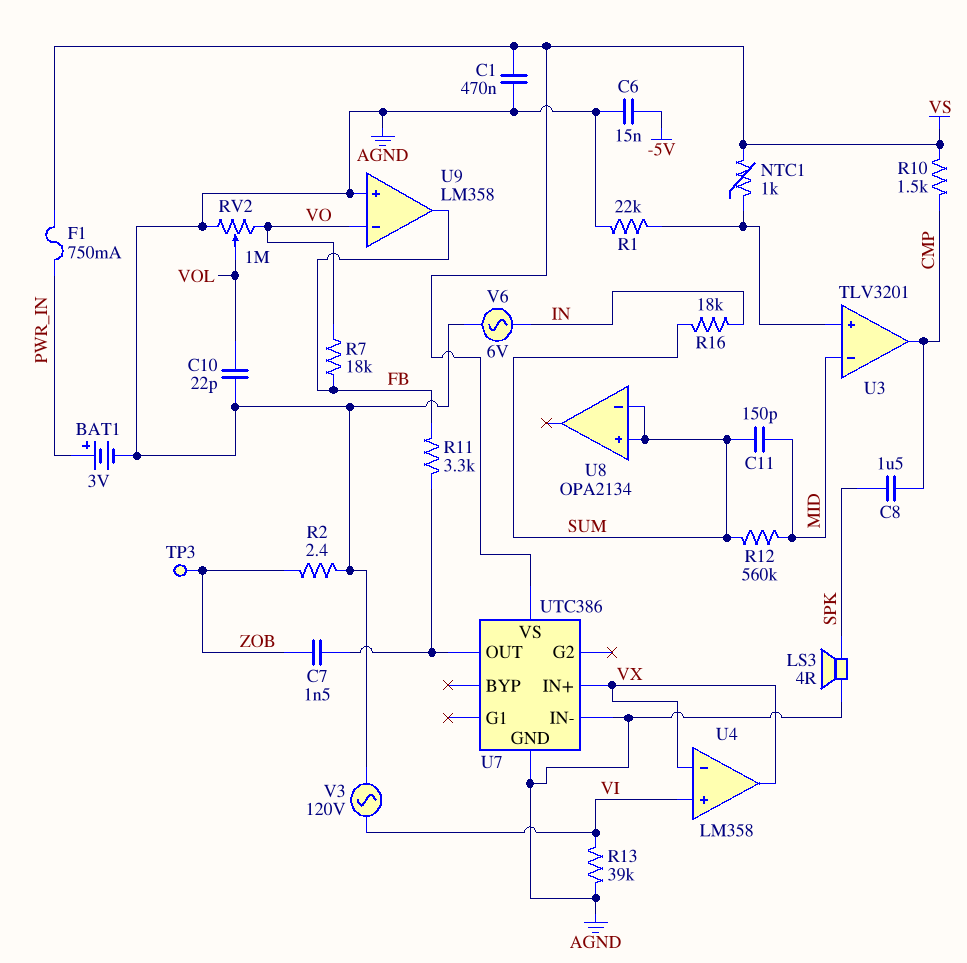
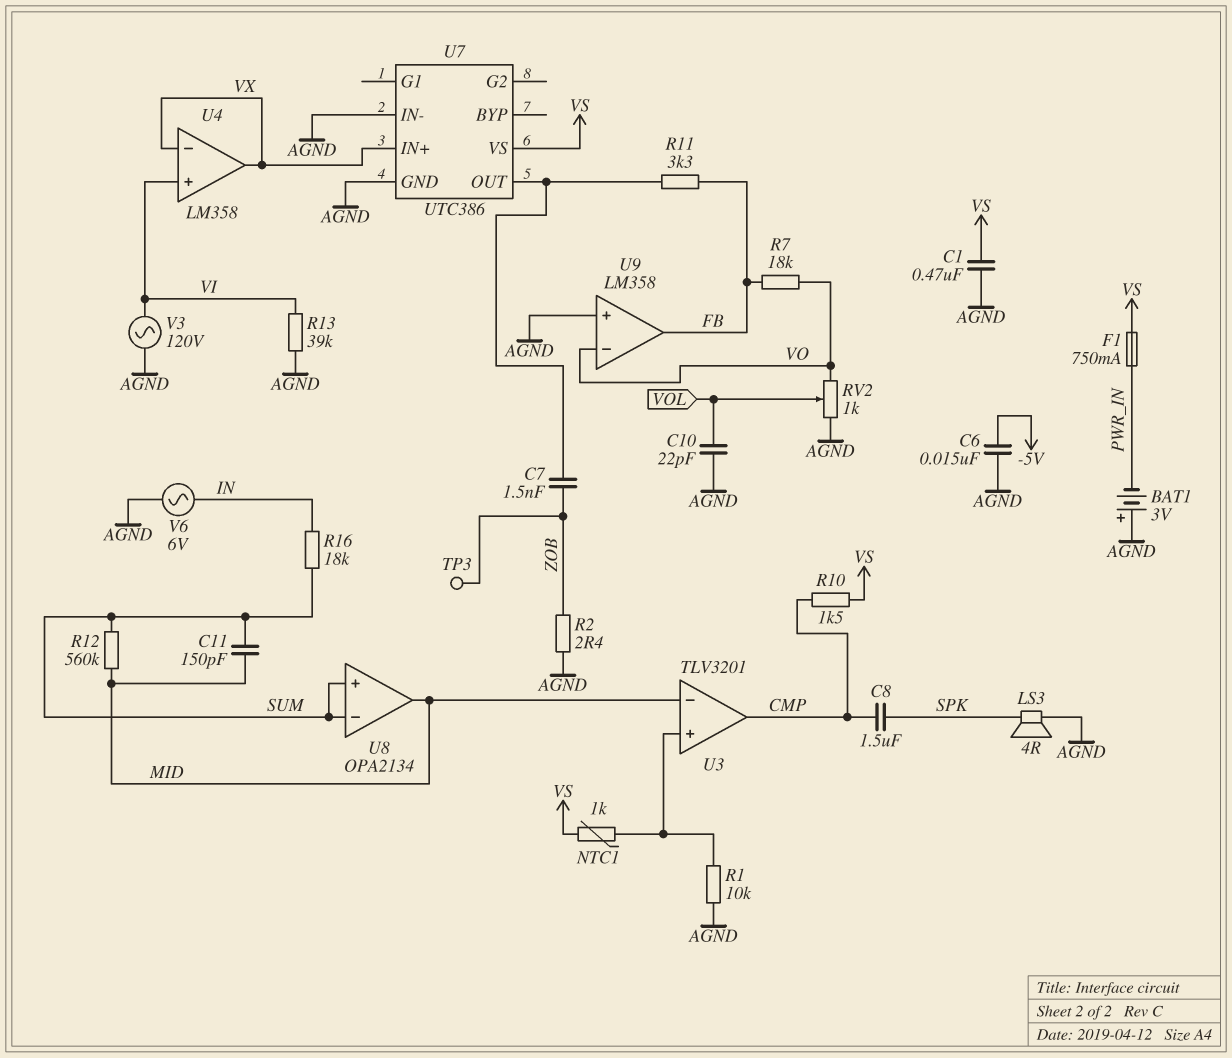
BAT1: 3V (plus PWR_IN, minus AGND) -> 3V (plus AGND, minus PWR_IN)
R1: 22k (AGND, U3/in+) -> 10k (AGND, U3/in+)
RV2: 1M (AGND, VO, wiper VOL) -> 1k (AGND, VO, wiper VOL)
U8 pin out: none -> MID

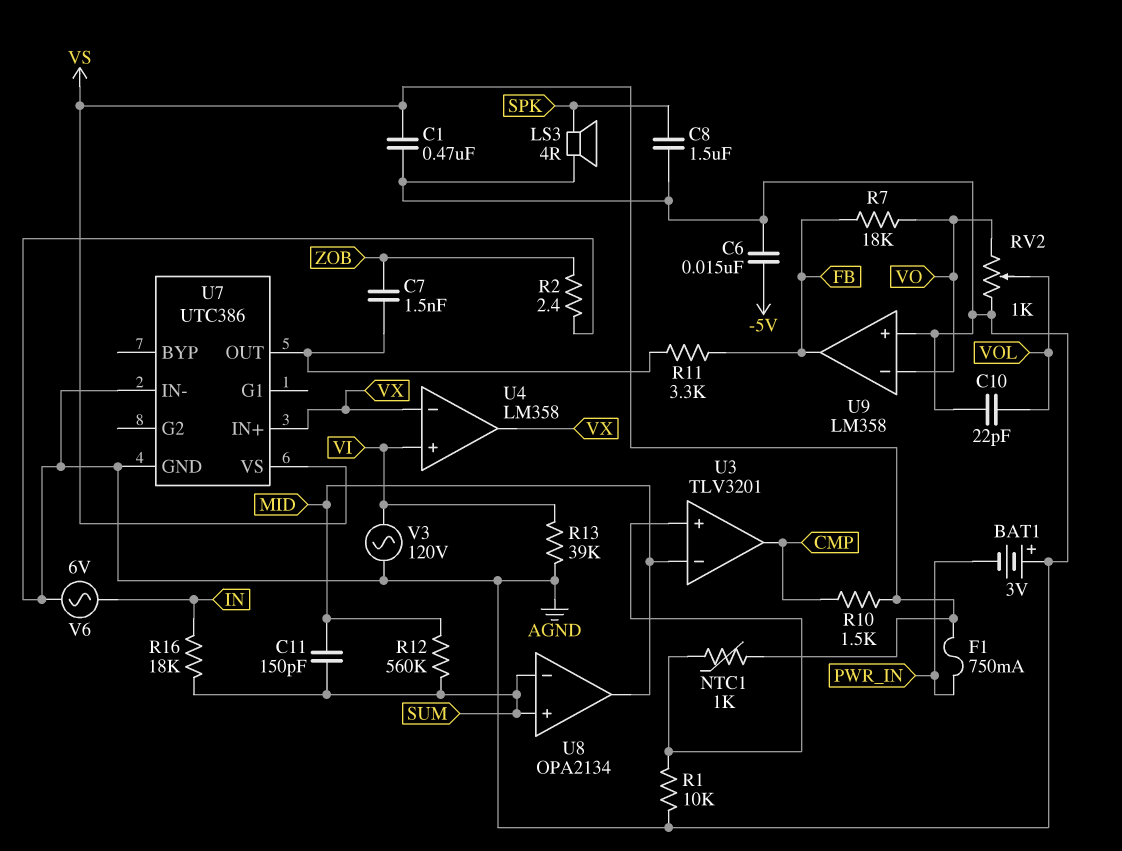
C8: 1.5uF (CMP, SPK) -> 1.5uF (AGND, SPK)
TP3: test point (ZOB) -> none

